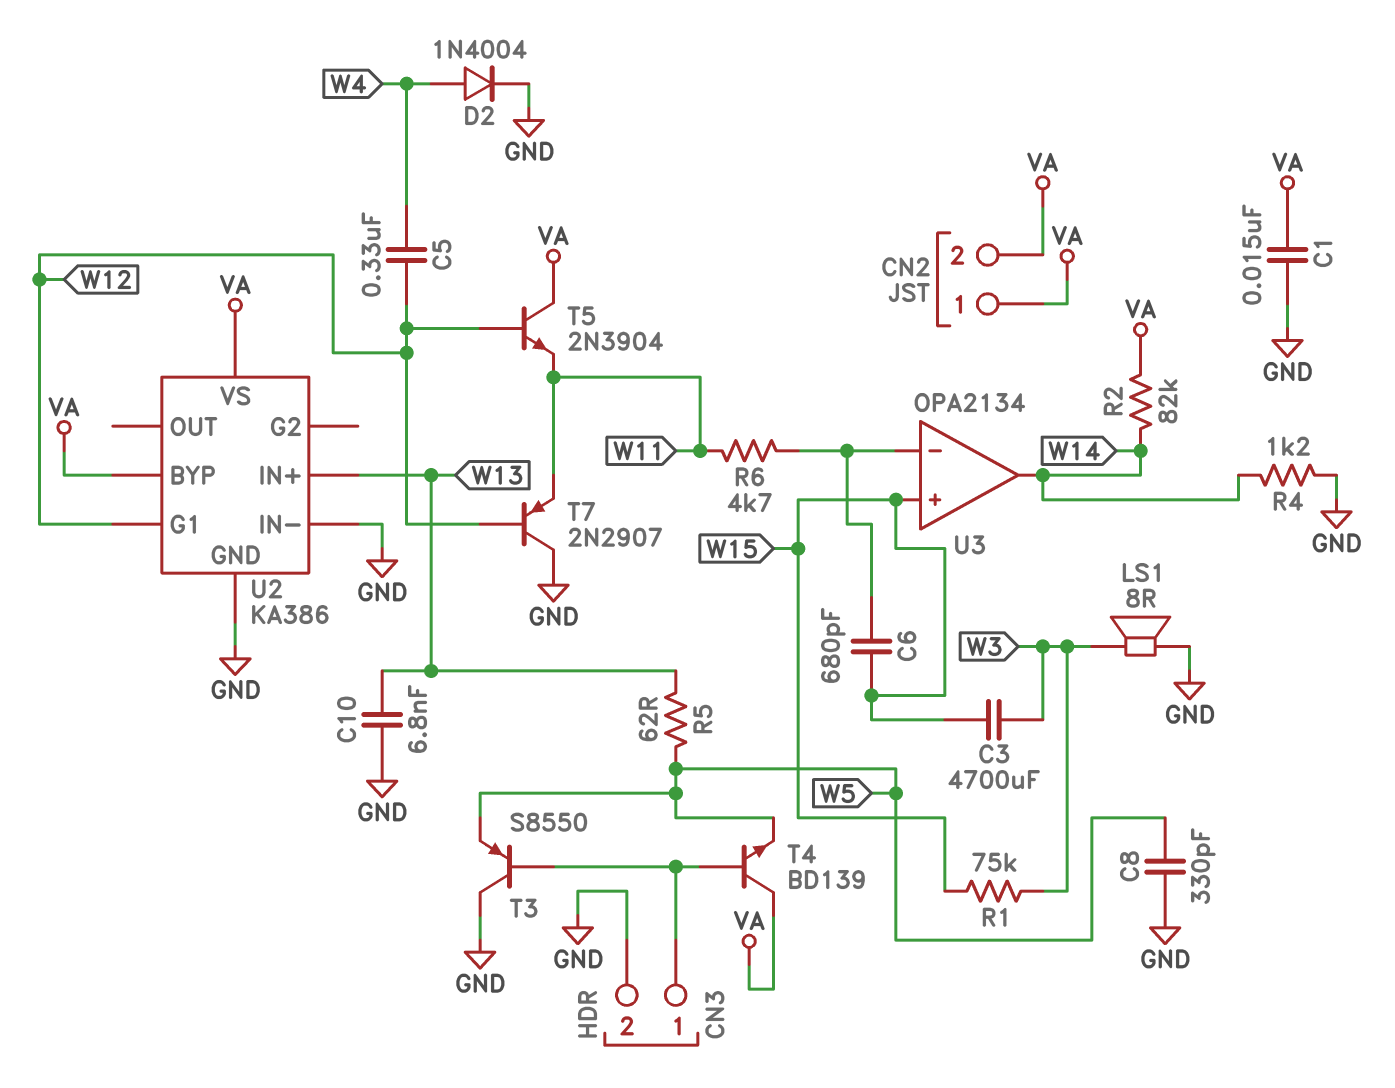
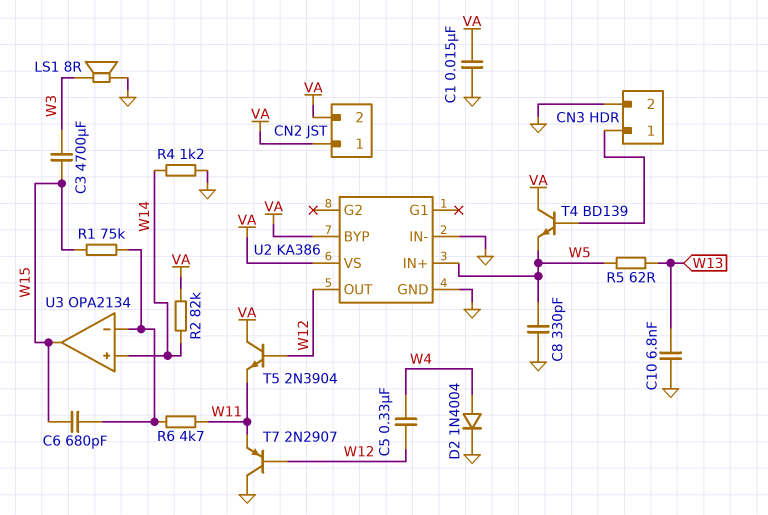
R1: 75k (W3, W15) -> 75k (U3/in-, W15)
T3: PNP S8550 (B CN3/1, C GND, E W5) -> none
U2 pin G1: W12 -> none
U2 pin IN+: W13 -> W5
U2 pin OUT: none -> W12
U3 pin in+: W15 -> W14
U3 pin out: W14 -> W15

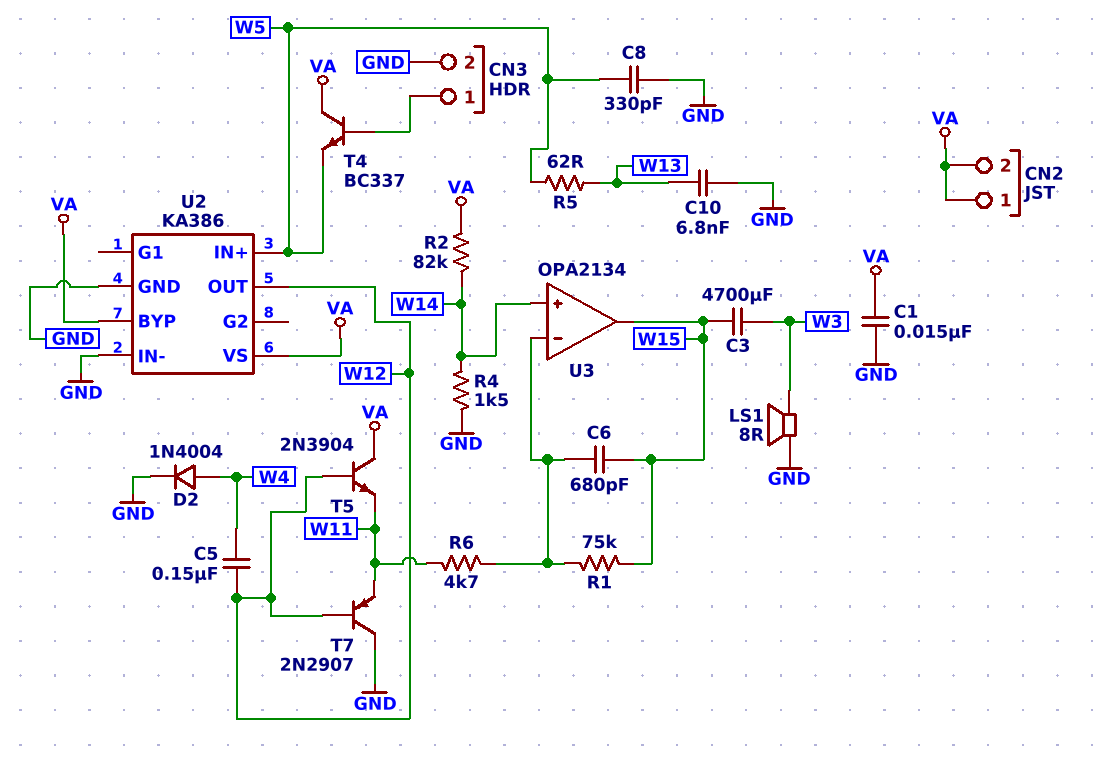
C5: 330nF (W4, W12) -> 150nF (W4, W12)
R4: 1.2k (GND, W14) -> 1.5k (GND, W14)
T4: NPN BD139 (B CN3/1, C VA, E W5) -> NPN BC337 (B CN3/1, C VA, E W5)

